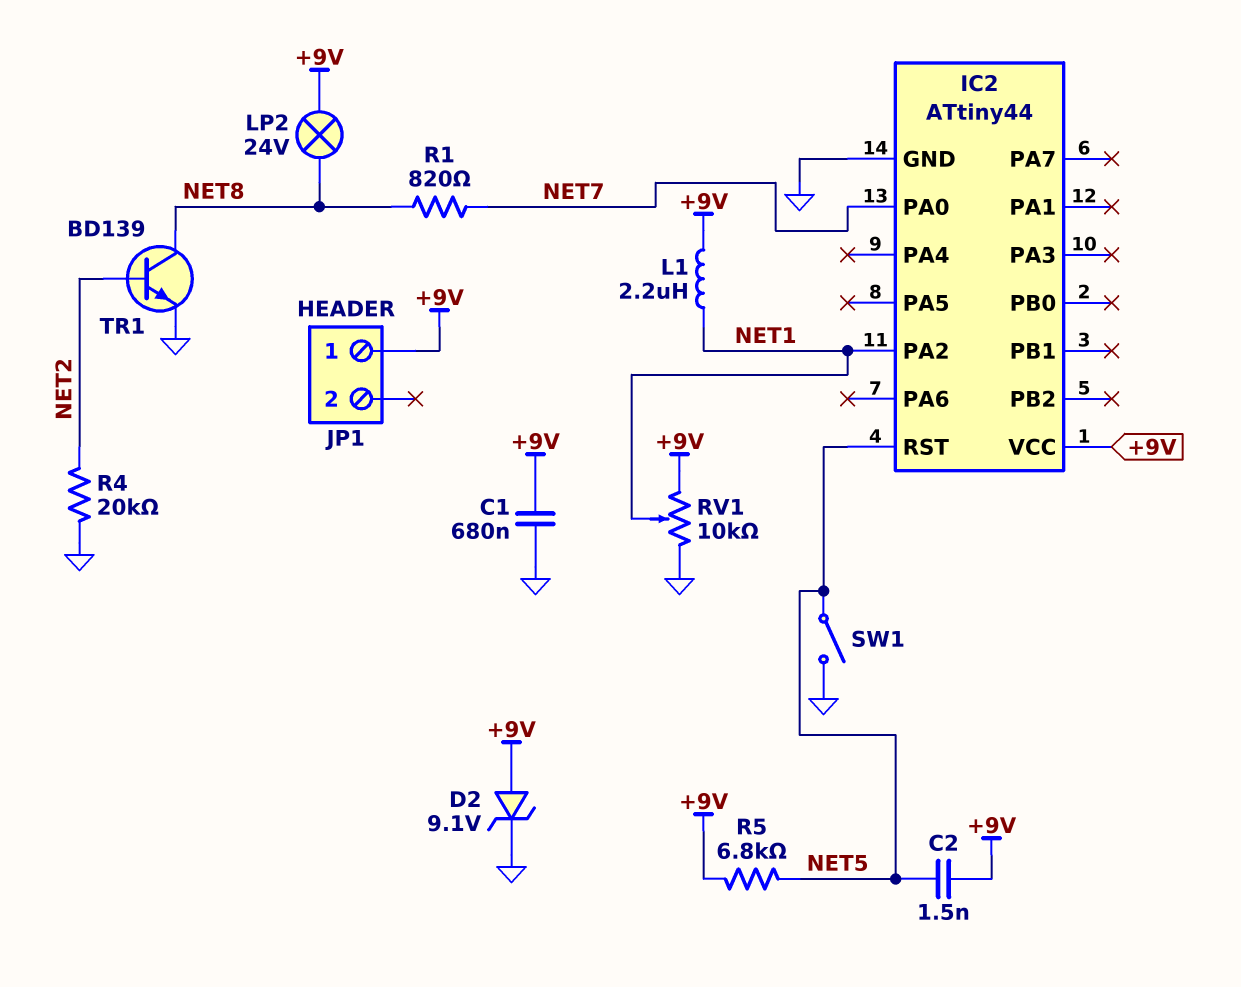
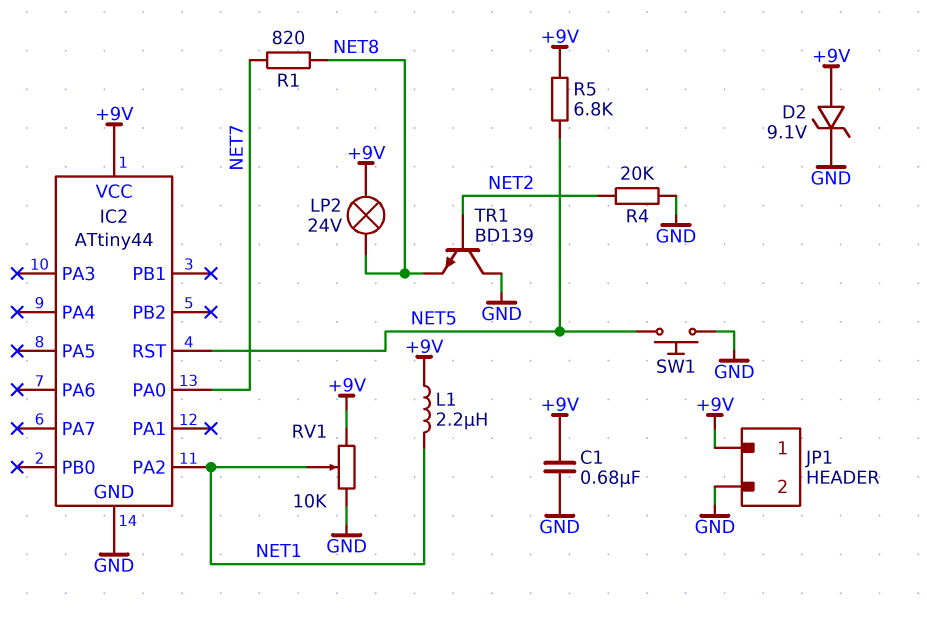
C2: 1.5nF (+9V, NET5) -> none
JP1 pin 2: none -> GND
SW1: switch (GND, NET5) -> button (GND, NET5)
TR1: NPN BD139 (B NET2, C NET8, E GND) -> NPN BD139 (B NET2, C GND, E NET8)

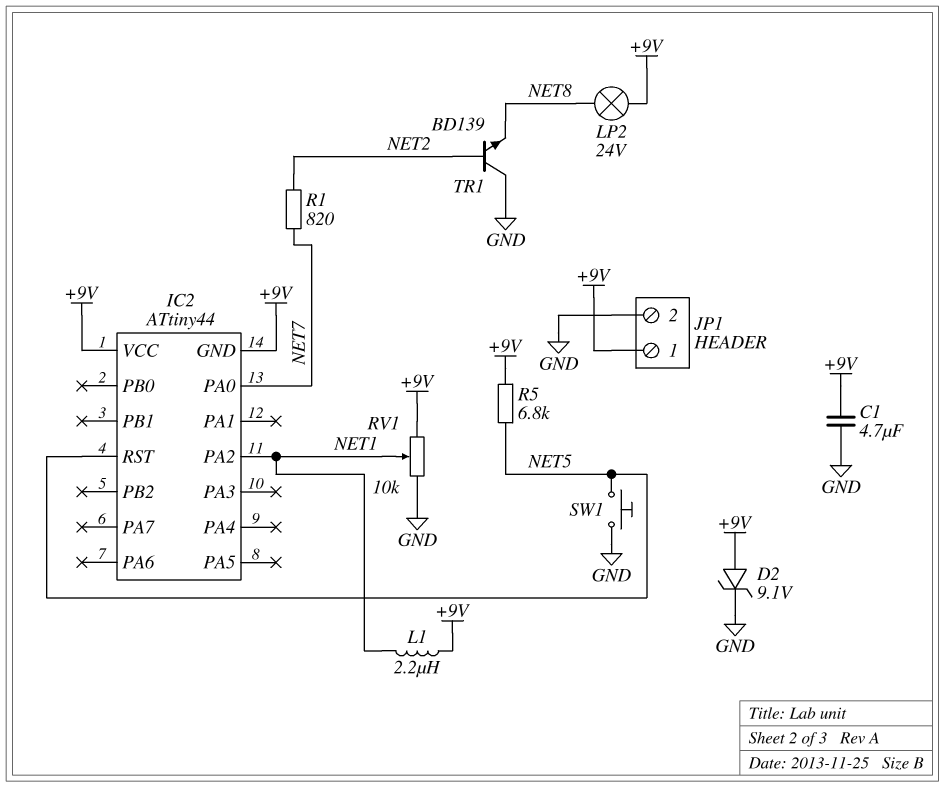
C1: 680nF (+9V, GND) -> 4.7uF (+9V, GND)
IC2 pin GND: GND -> +9V
R1: 820 (NET7, NET8) -> 820 (NET2, NET7)
R4: 20k (GND, NET2) -> none

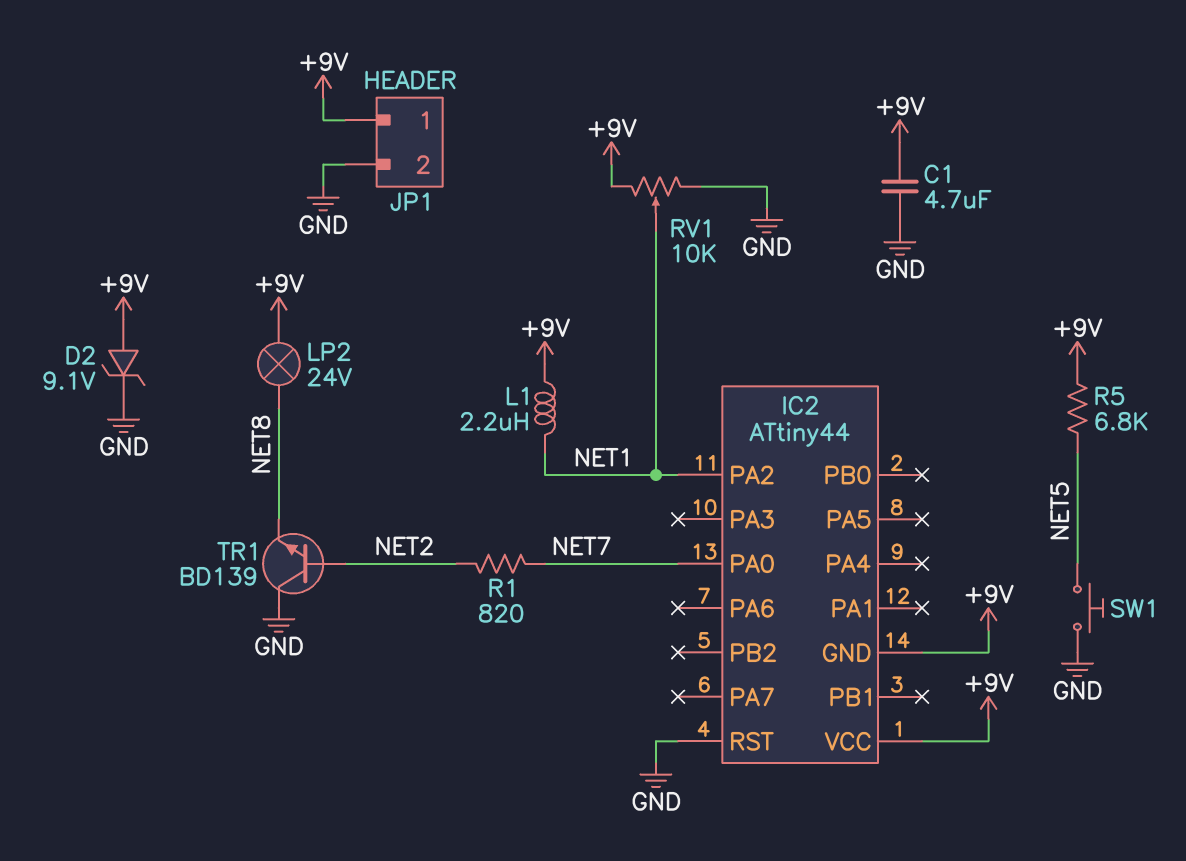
IC2 pin RST: NET5 -> GND

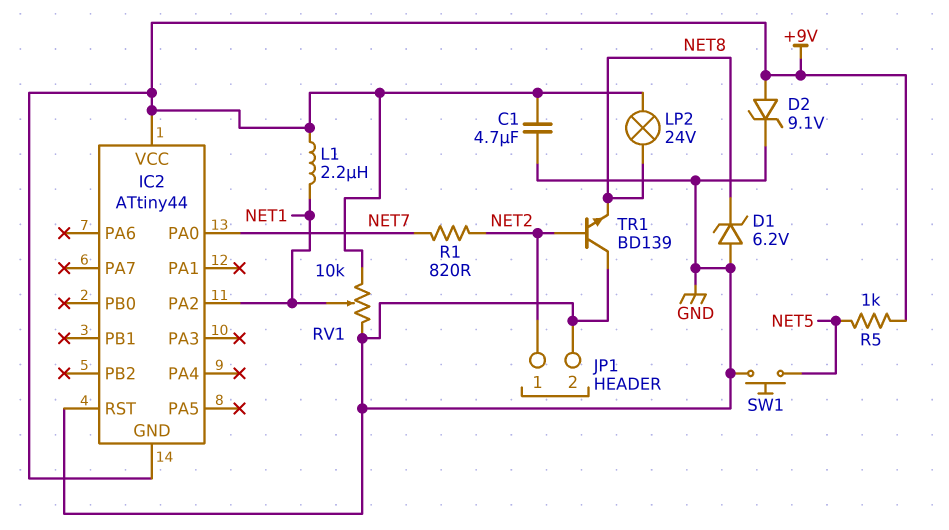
D1: none -> zener 6.2V (A GND, K NET8)
JP1 pin 1: +9V -> NET2
R5: 6.8k (+9V, NET5) -> 1k (+9V, NET5)

